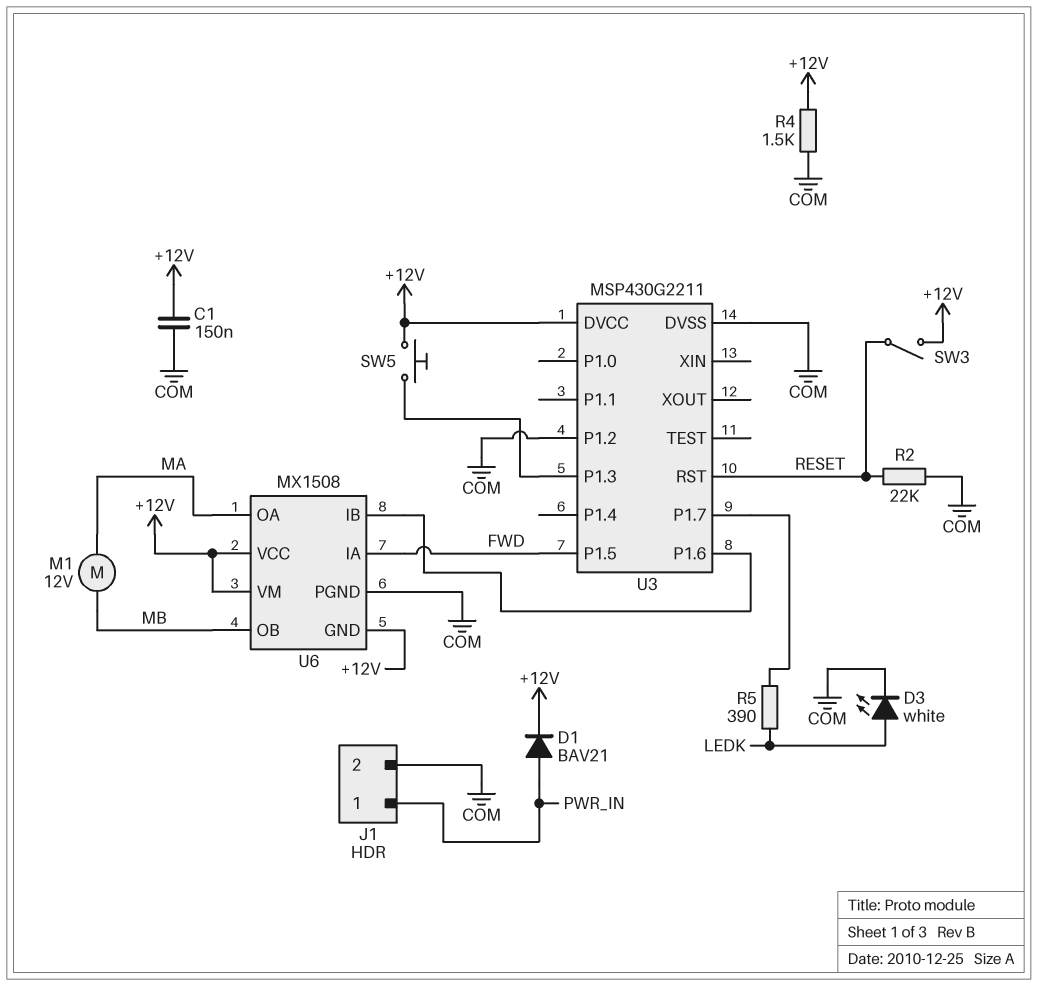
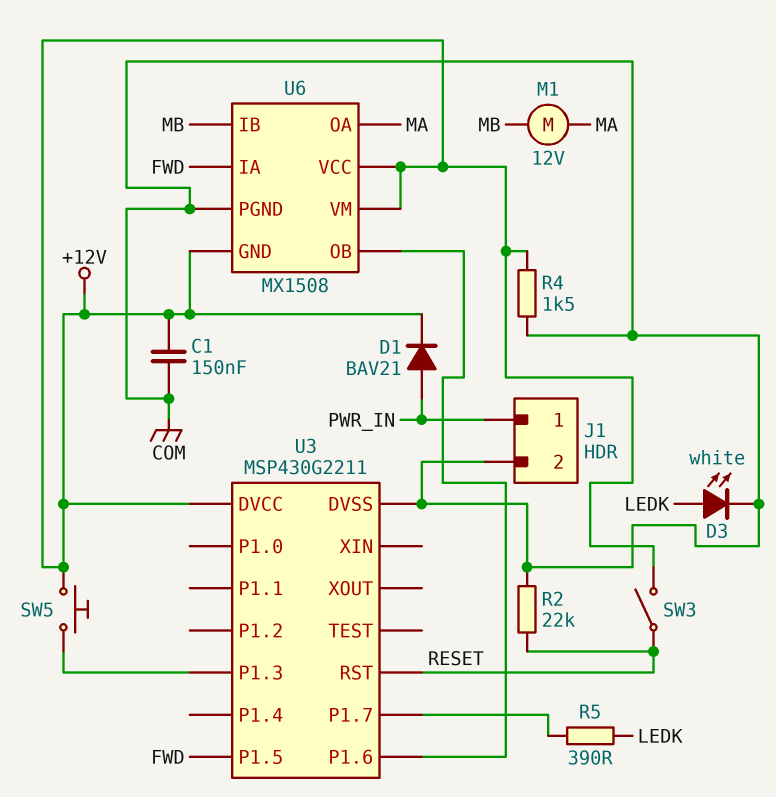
U3 pin P1.2: COM -> none
U6 pin IB: U3/P1.6 -> MB
U6 pin OB: MB -> U3/P1.6

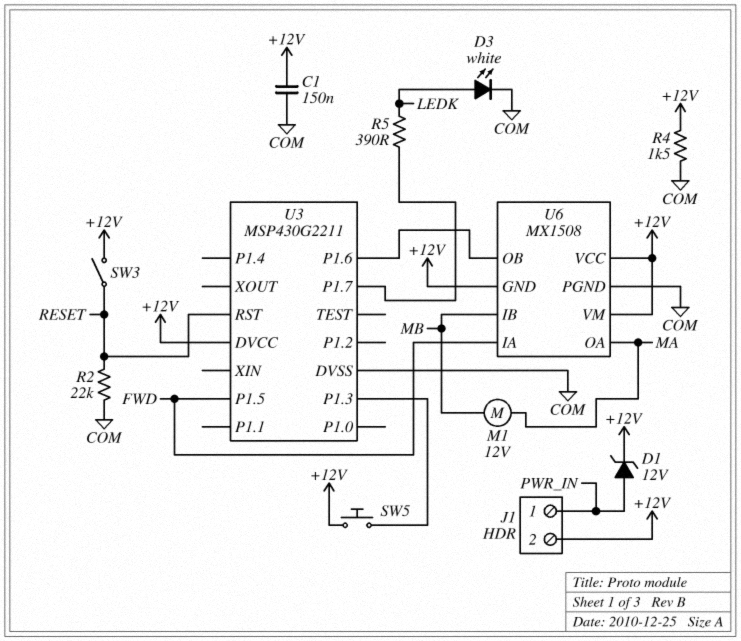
D1: diode BAV21 (A PWR_IN, K +12V) -> zener 12V (A PWR_IN, K +12V)
J1 pin 2: COM -> +12V

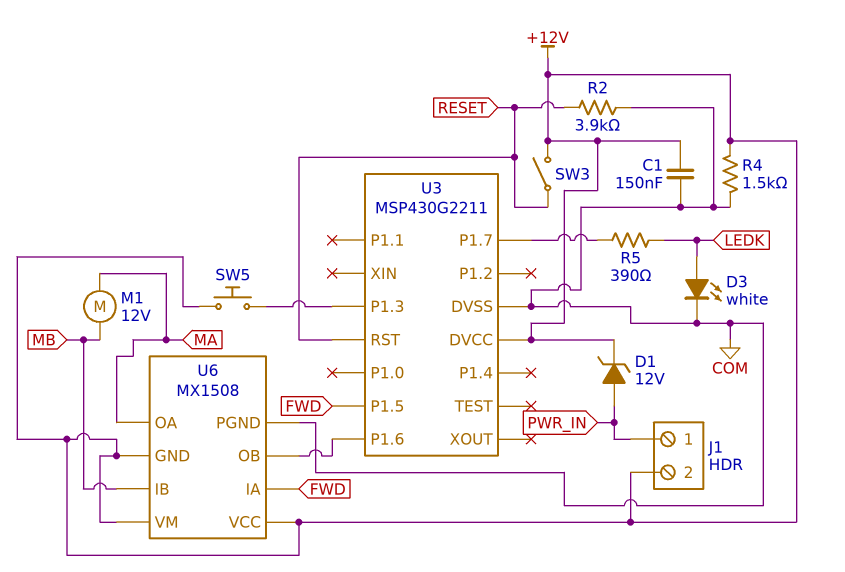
R2: 22k (COM, RESET) -> 3.9k (COM, RESET)

